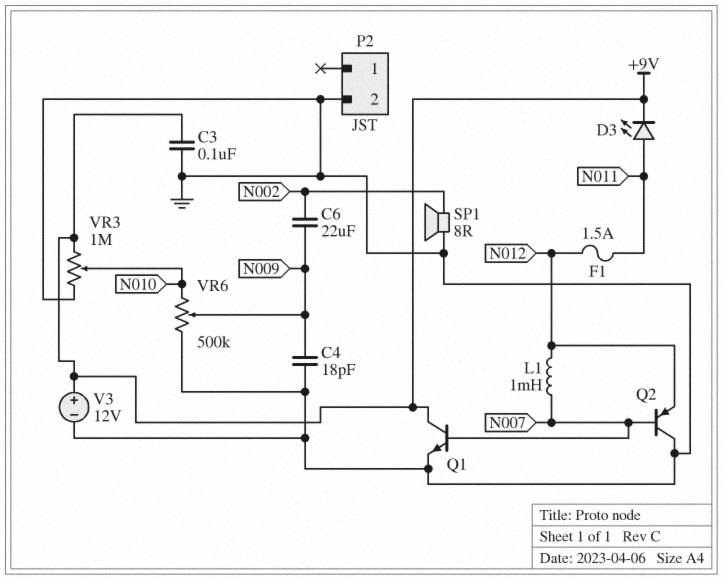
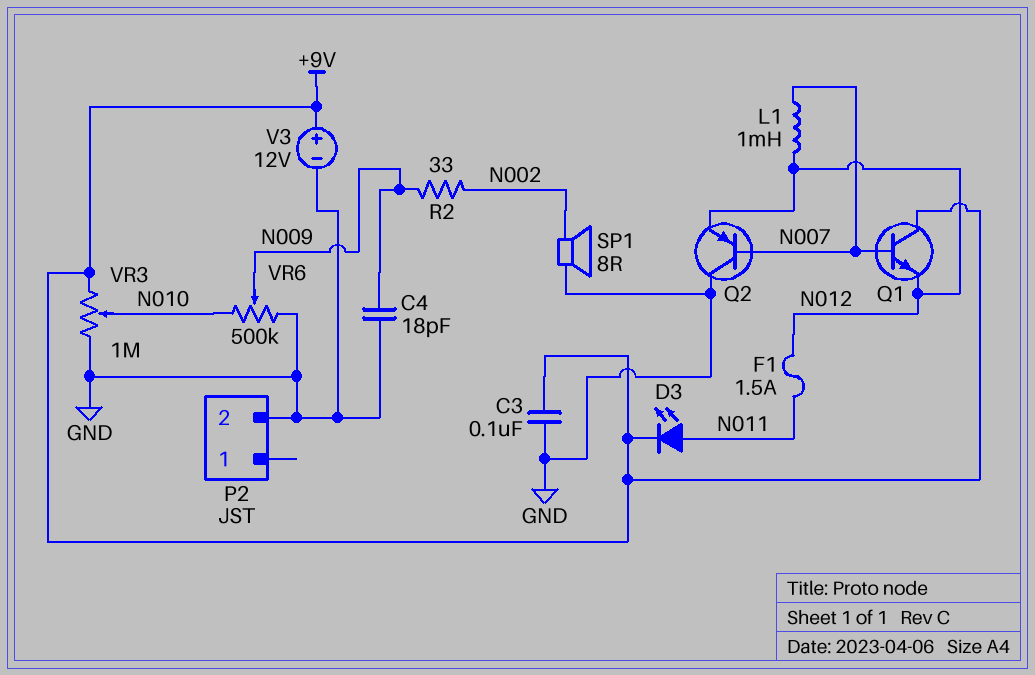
C6: 22uF (N002, N009) -> none
Q1: NPN (B N007, C +9V, E GND) -> NPN (B N007, C +9V, E N012)
R2: none -> 33 (N002, N009)

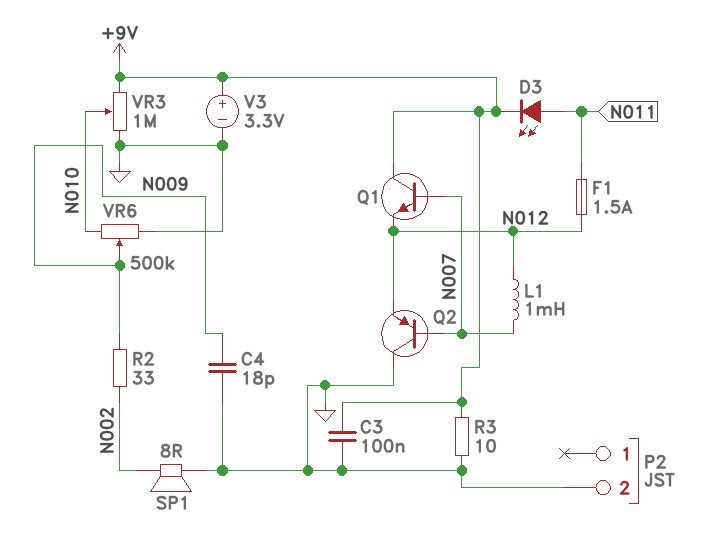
R3: none -> 10 (+9V, GND)
V3: 12V (plus +9V, minus GND) -> 3.3V (plus +9V, minus GND)

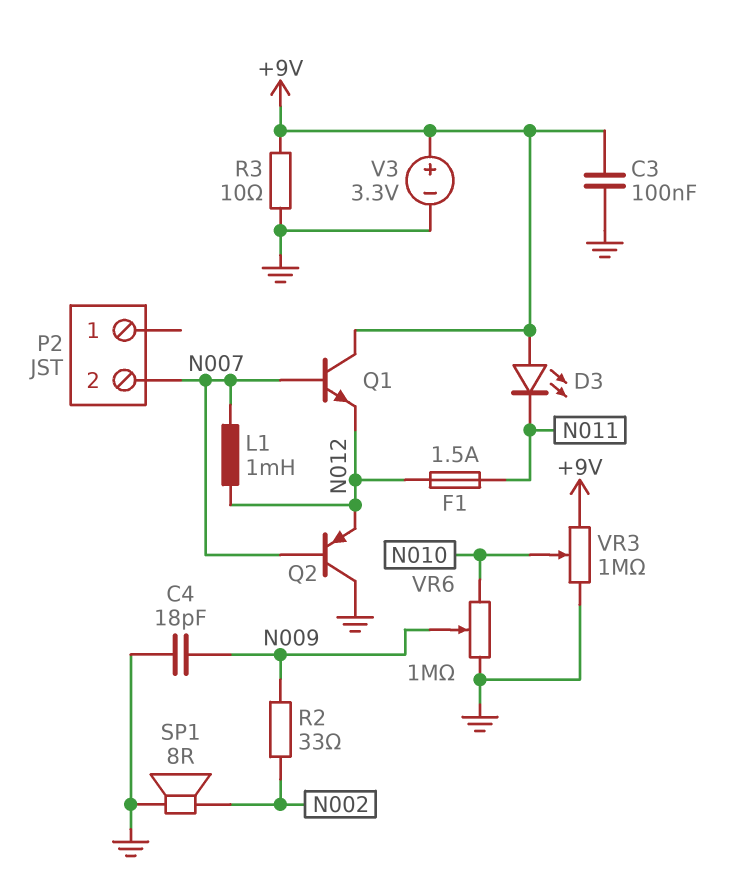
D3: LED (A N011, K +9V) -> LED (A +9V, K N011)
P2 pin 2: GND -> N007
VR6: 500k (GND, N010, wiper N009) -> 1M (GND, N010, wiper N009)

